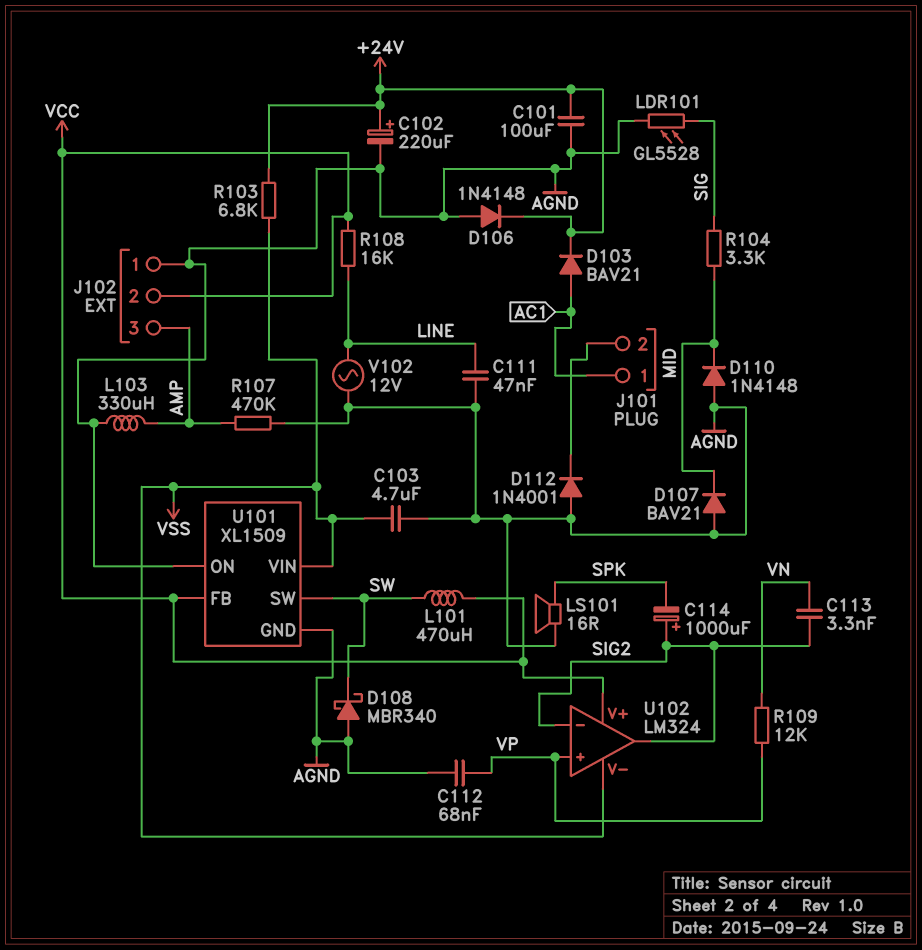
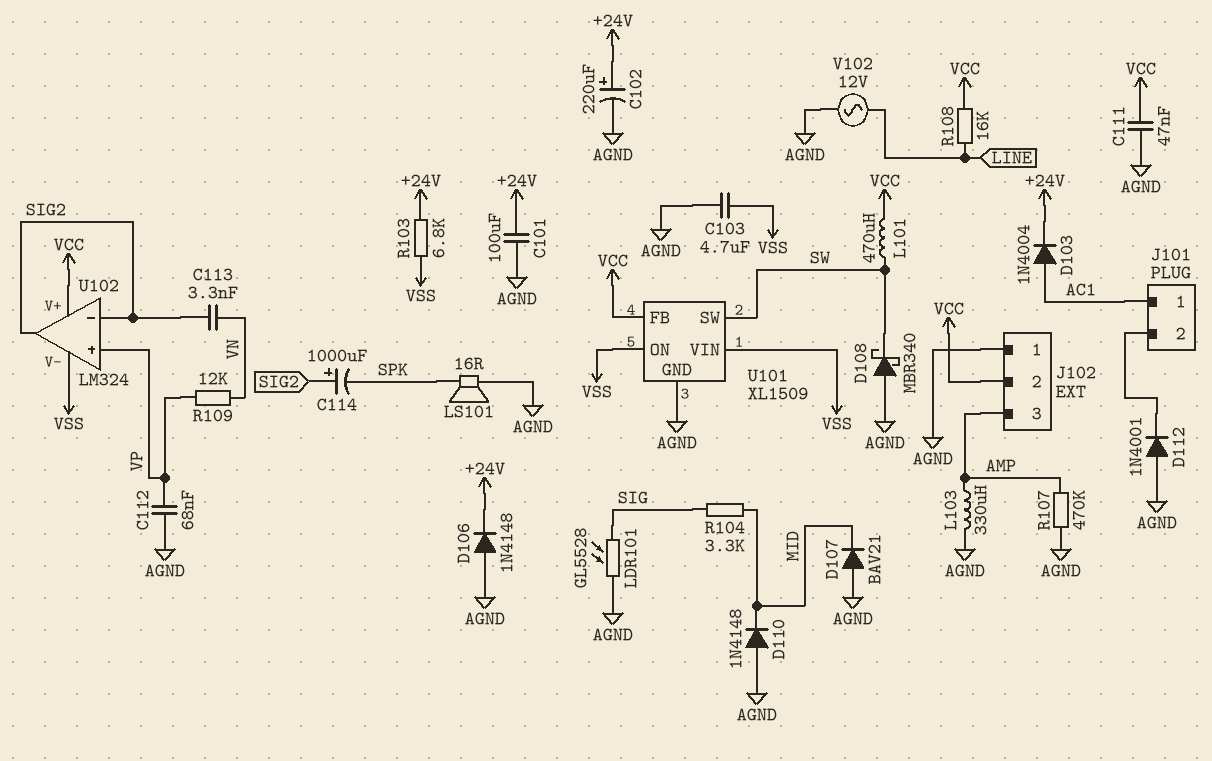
C111: 47nF (AGND, LINE) -> 47nF (AGND, VCC)
D103: diode BAV21 (A AC1, K +24V) -> diode 1N4004 (A AC1, K +24V)
U101 pin ON: AGND -> VSS

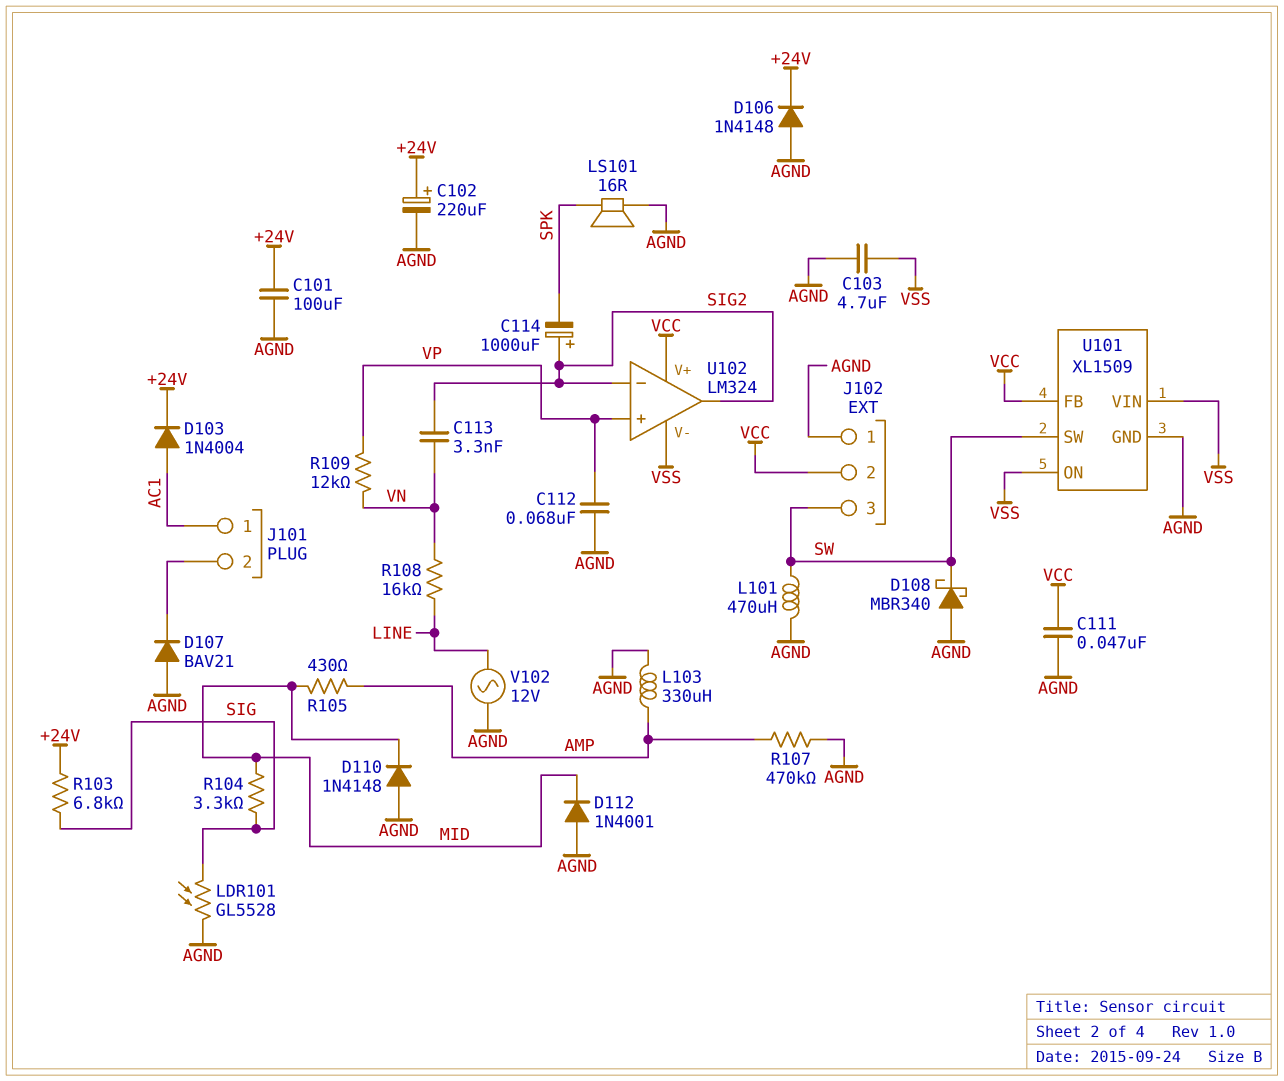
D107: diode BAV21 (A AGND, K MID) -> diode BAV21 (A AGND, K J101/2)
D112: diode 1N4001 (A AGND, K J101/2) -> diode 1N4001 (A AGND, K MID)
J102 pin 3: AMP -> SW
L101: 470uH (SW, VCC) -> 470uH (AGND, SW)
R103: 6.8k (+24V, VSS) -> 6.8k (+24V, SIG)
R105: none -> 430 (AMP, MID)
R108: 16k (LINE, VCC) -> 16k (LINE, VN)

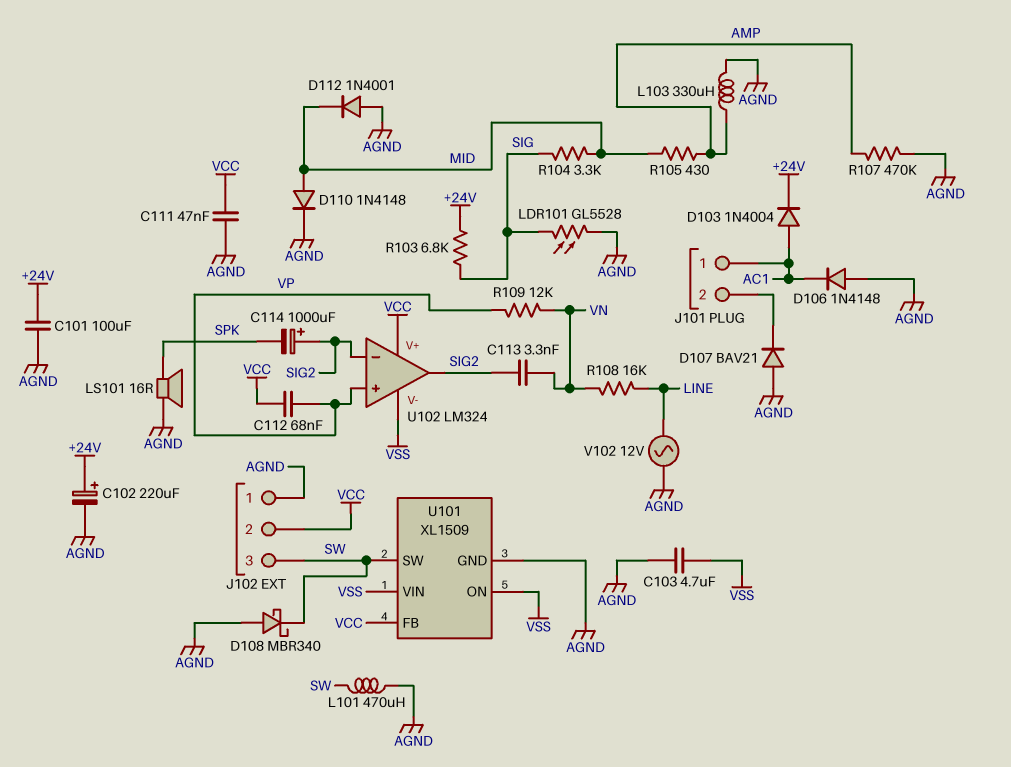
C112: 68nF (AGND, VP) -> 68nF (VCC, VP)
D106: diode 1N4148 (A AGND, K +24V) -> diode 1N4148 (A AGND, K AC1)
D110: diode 1N4148 (A AGND, K MID) -> diode 1N4148 (A MID, K AGND)

